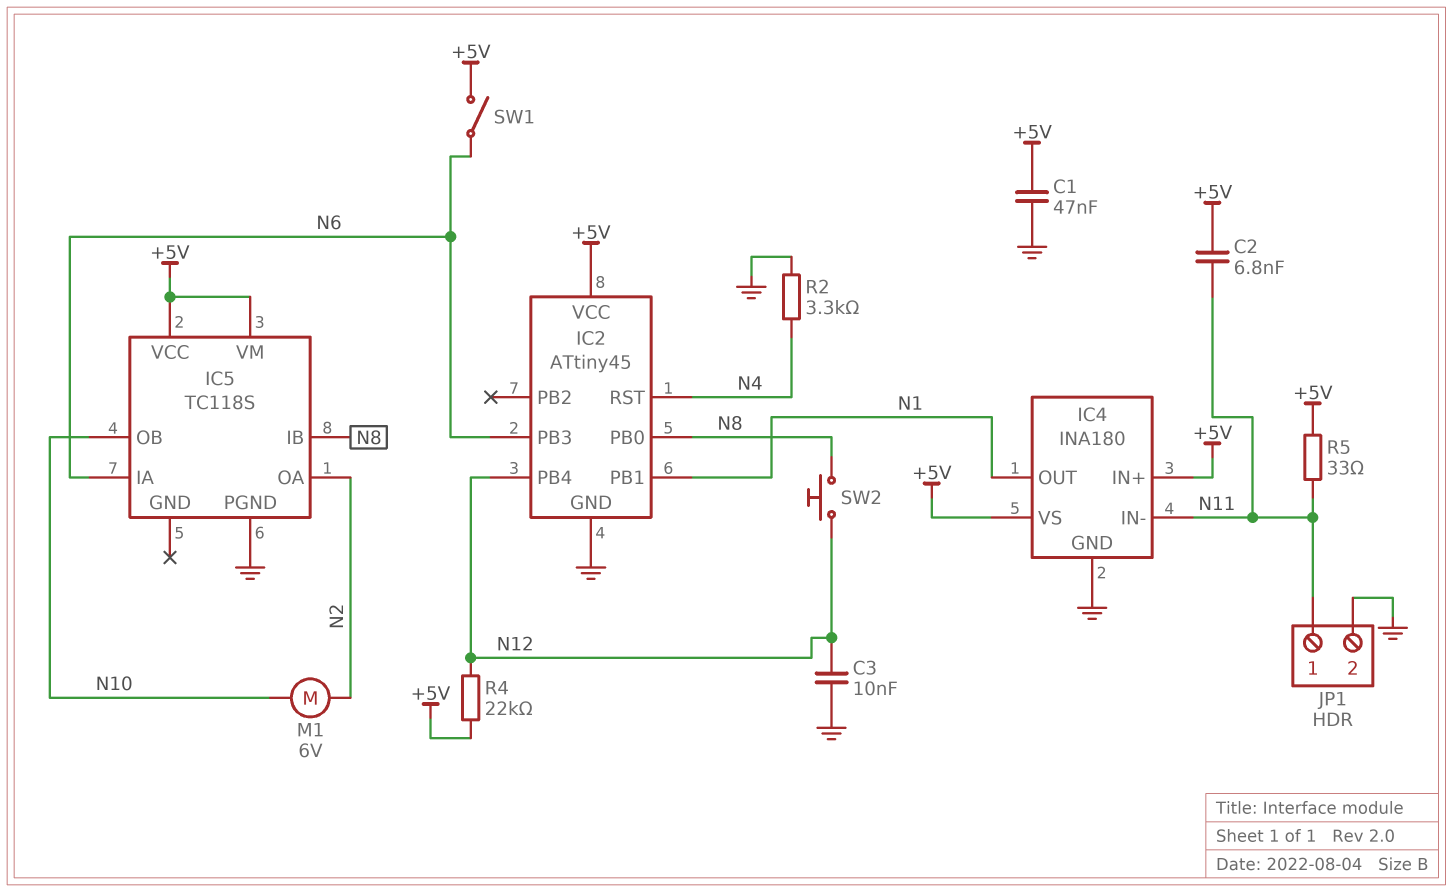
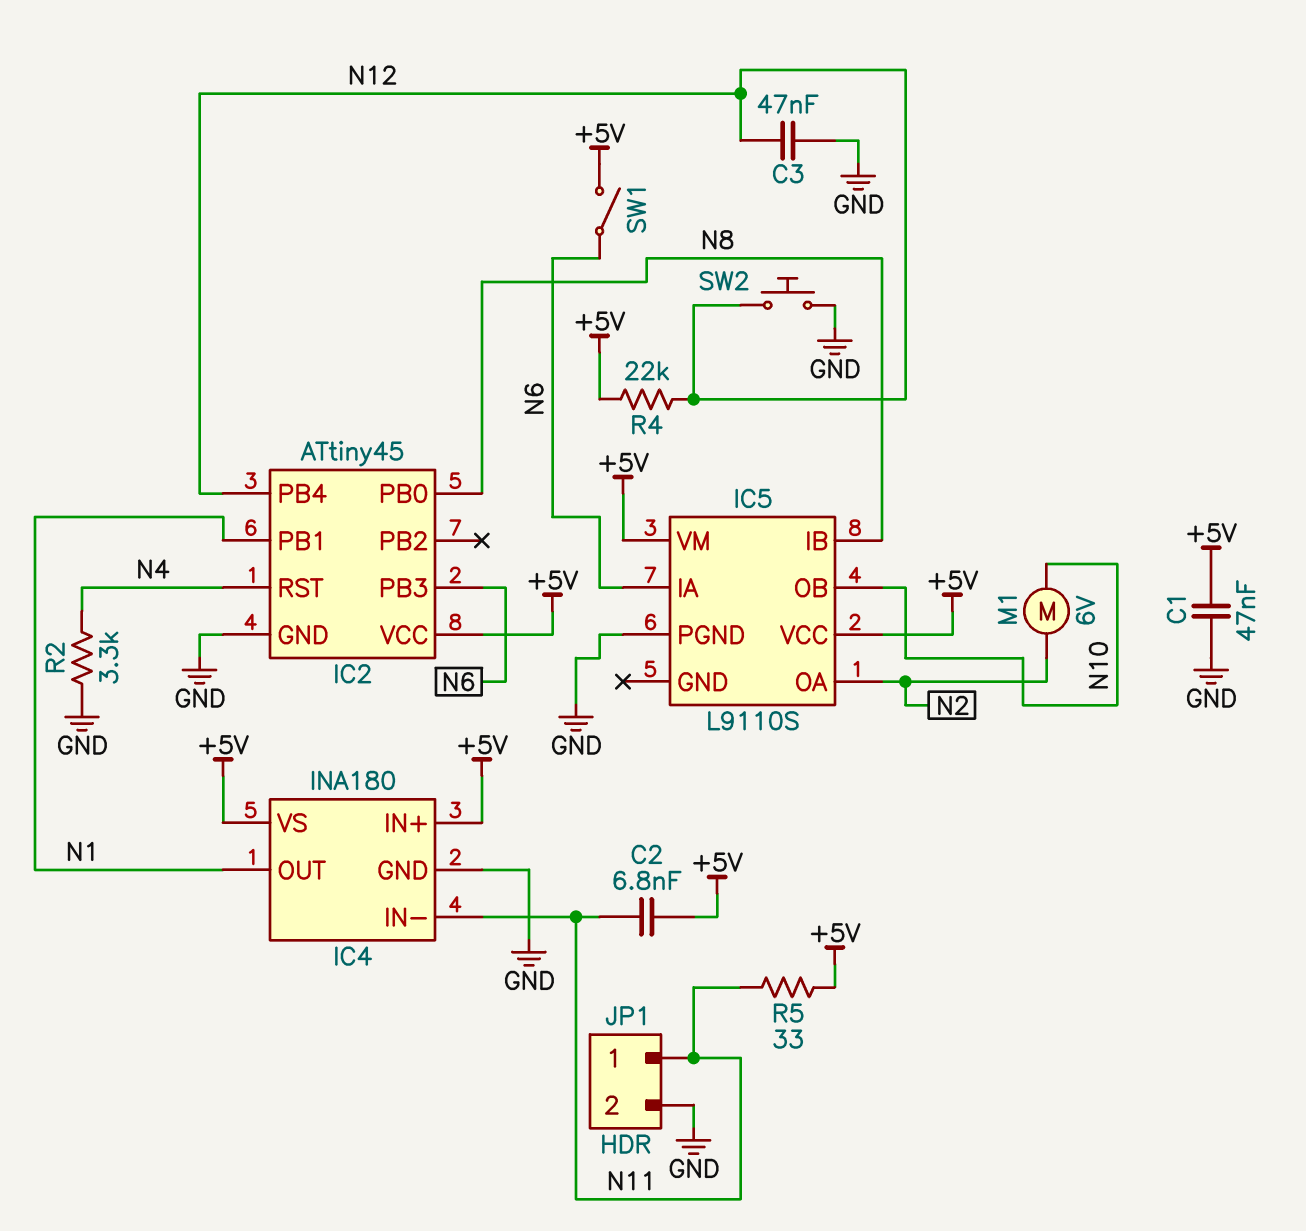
C3: 10nF (GND, N12) -> 47nF (GND, N12)
IC5: TC118S -> L9110S
SW2: button (N8, N12) -> button (GND, N12)

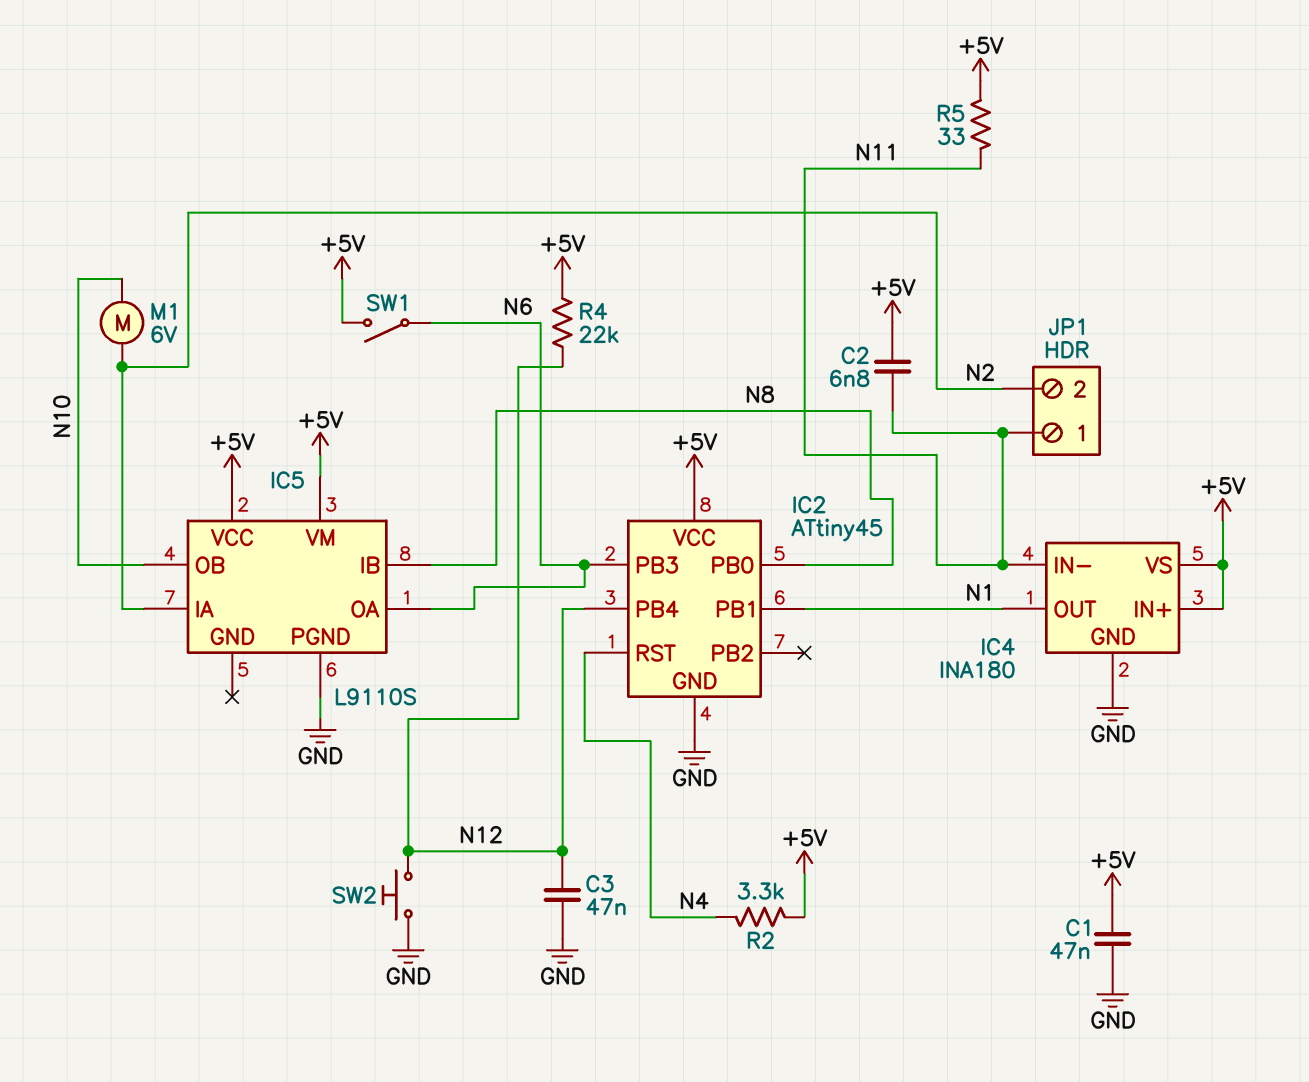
IC5 pin IA: N6 -> N2
IC5 pin OA: N2 -> N6
JP1 pin 2: GND -> N2
R2: 3.3k (GND, N4) -> 3.3k (+5V, N4)

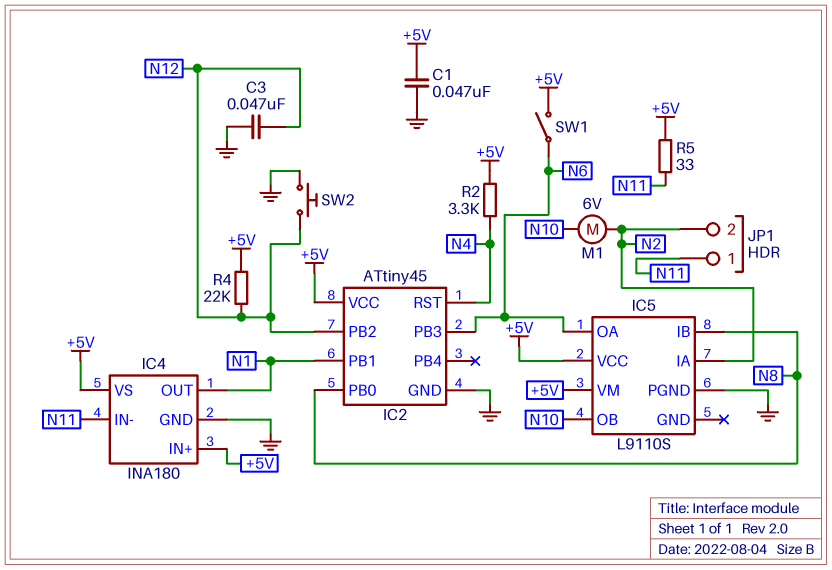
C2: 6.8nF (+5V, N11) -> none
IC2 pin PB2: none -> N12
IC2 pin PB4: N12 -> none

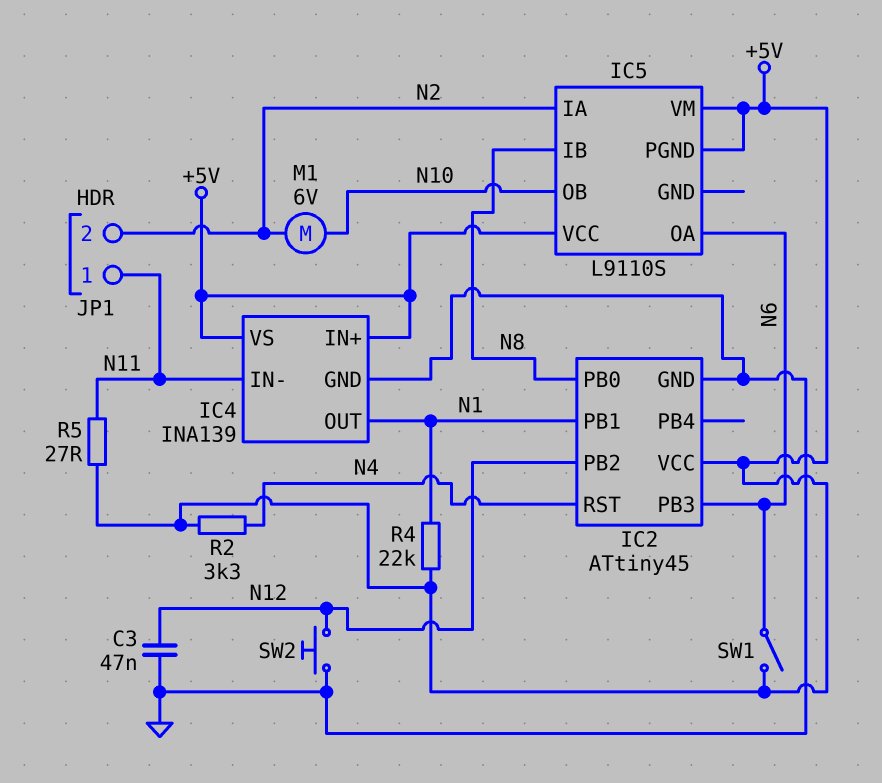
C1: 47nF (+5V, GND) -> none
IC4: INA180 -> INA139
IC5 pin PGND: GND -> +5V
R4: 22k (+5V, N12) -> 22k (+5V, N1)
R5: 33 (+5V, N11) -> 27 (+5V, N11)

